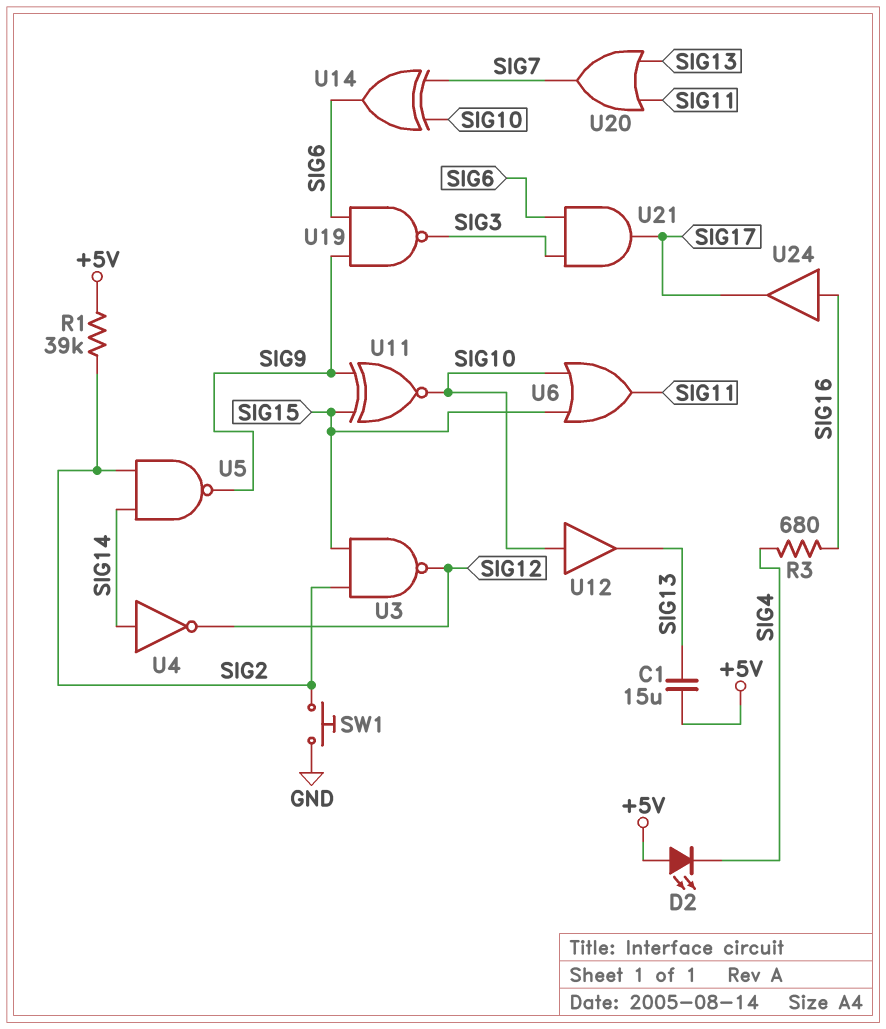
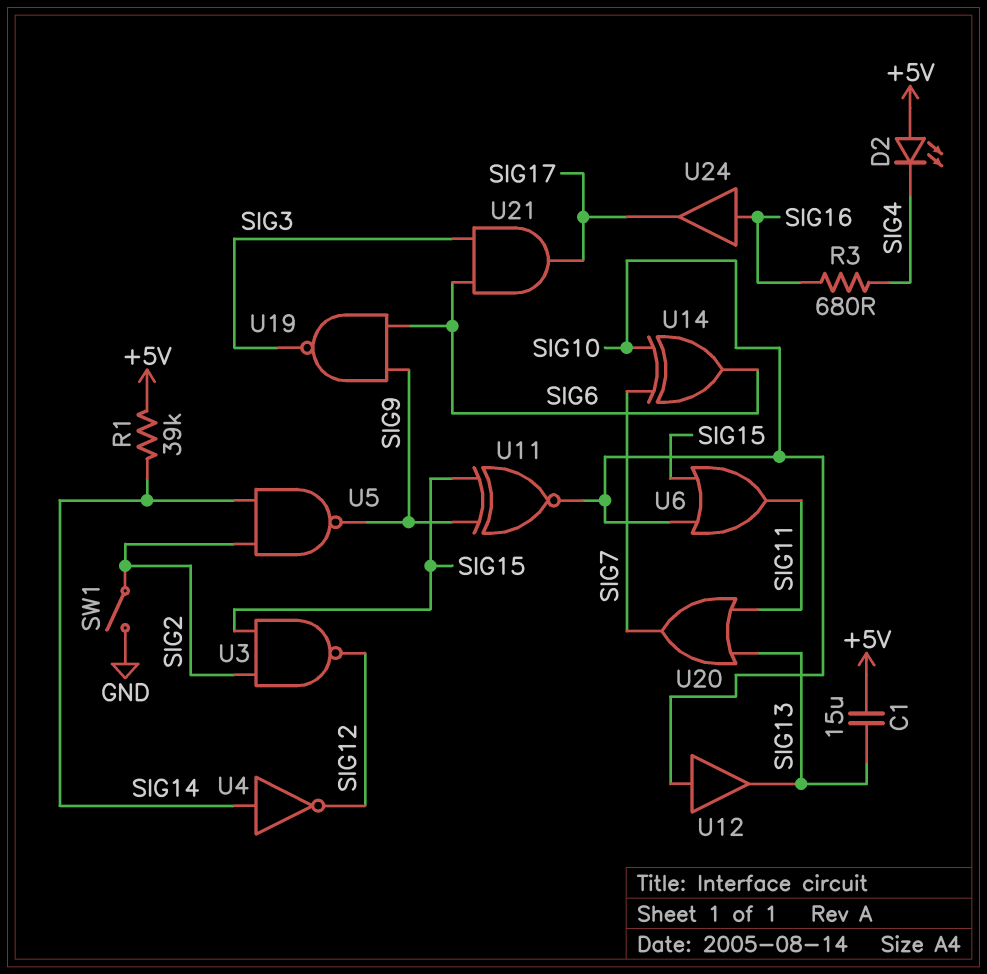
R1: 39k (+5V, SIG2) -> 39k (+5V, SIG14)
SW1: button (GND, SIG2) -> switch (GND, SIG2)

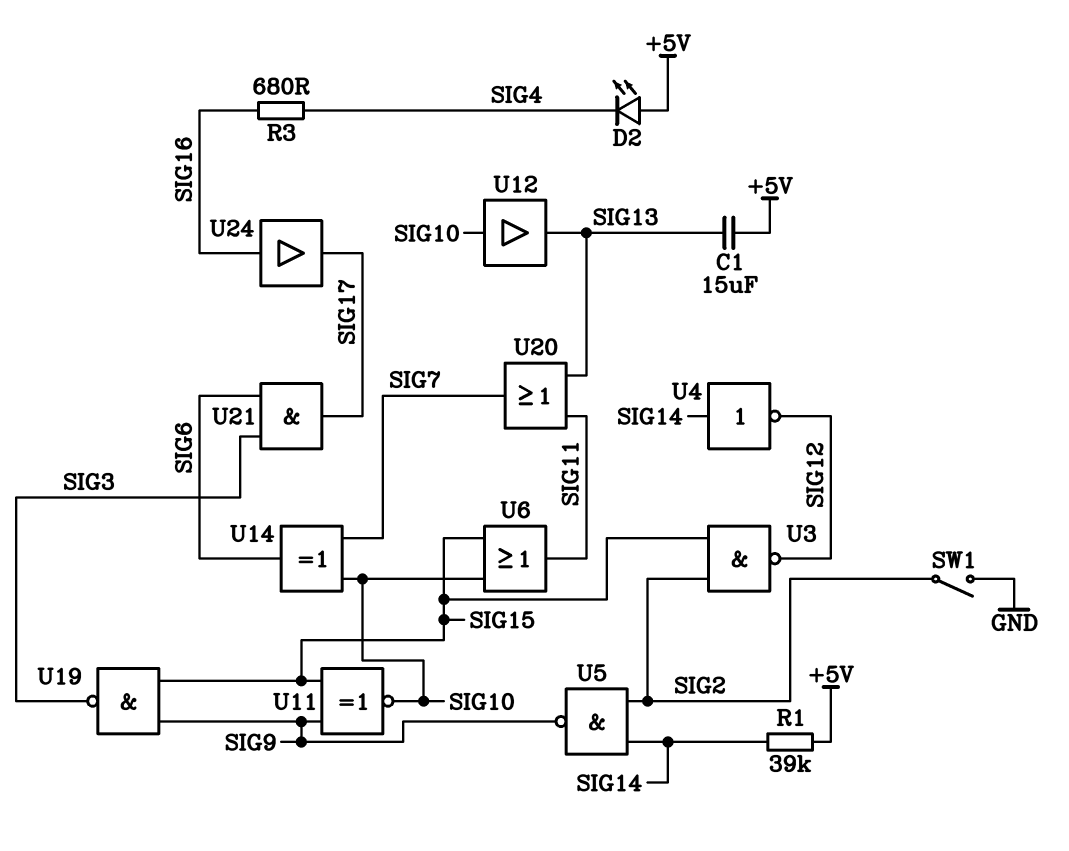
U19: NAND (in SIG6, in SIG9, out SIG3) -> NAND (in SIG9, in SIG15, out SIG3)

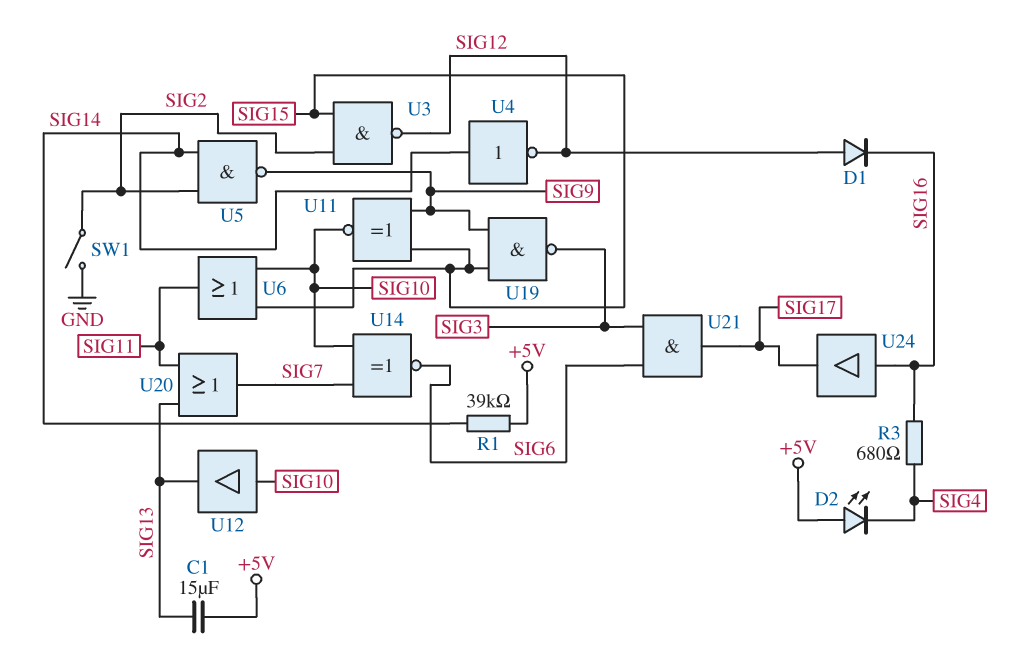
D1: none -> diode (A SIG12, K SIG16)
U14: XOR (in SIG7, in SIG10, out SIG6) -> XNOR (in SIG7, in SIG10, out SIG6)

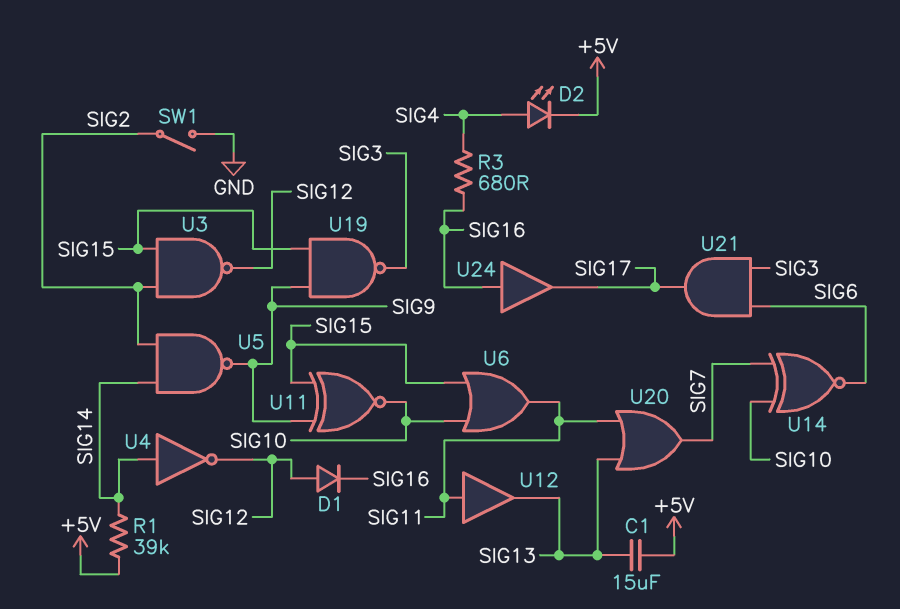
D2: LED (A +5V, K SIG4) -> LED (A SIG4, K +5V)
U12: buffer (in SIG10, out SIG13) -> buffer (in SIG11, out SIG13)

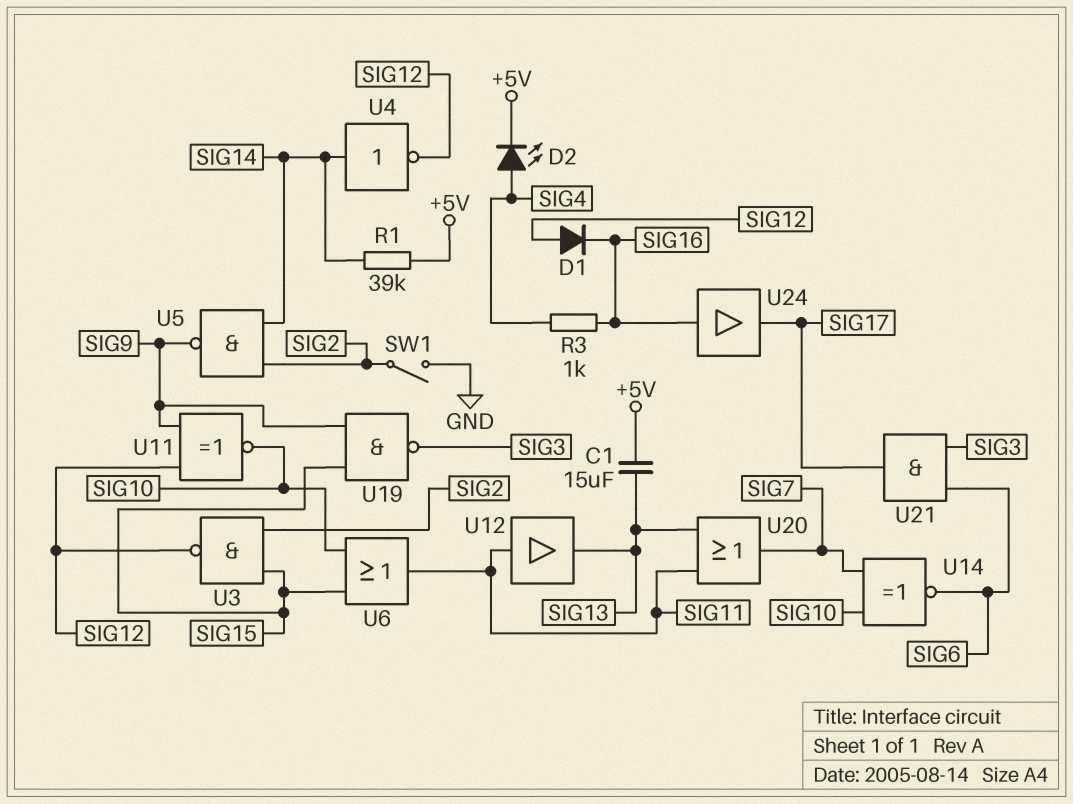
R3: 680 (SIG4, SIG16) -> 1k (SIG4, SIG16)
U11: XNOR (in SIG9, in SIG15, out SIG10) -> XNOR (in SIG9, in SIG12, out SIG10)

